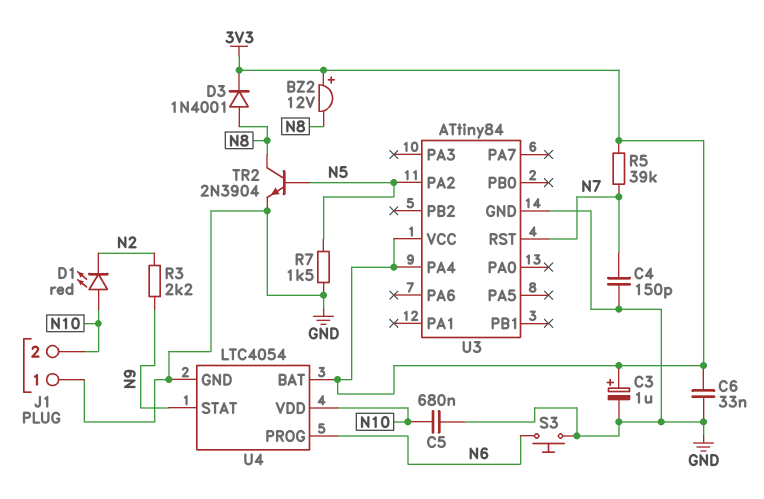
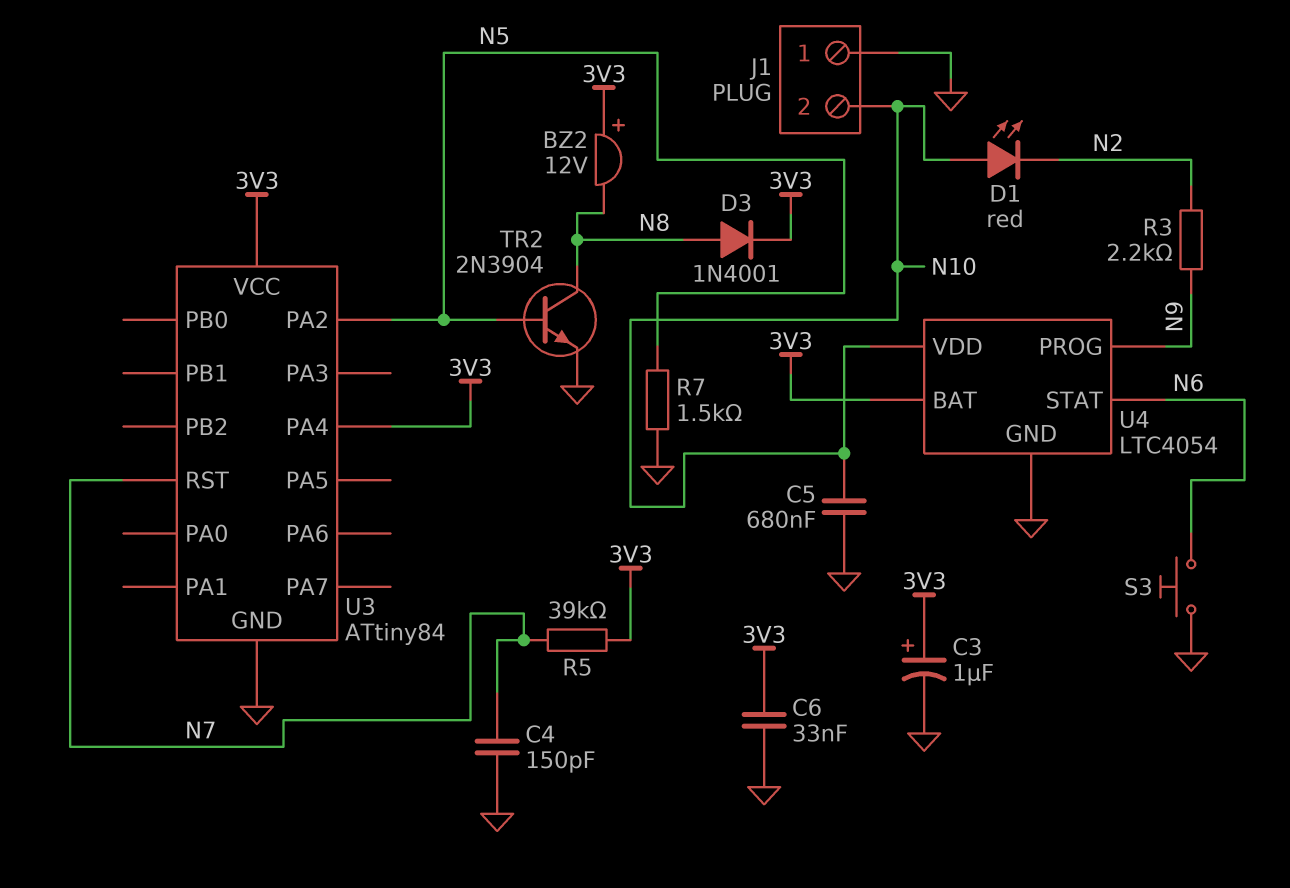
U4 pin PROG: N6 -> N9
U4 pin STAT: N9 -> N6

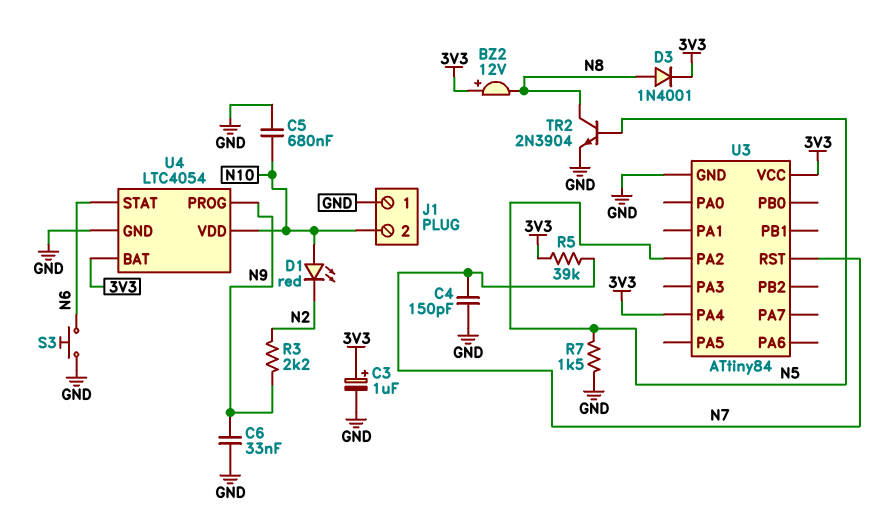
C6: 33nF (3V3, GND) -> 33nF (GND, N9)

